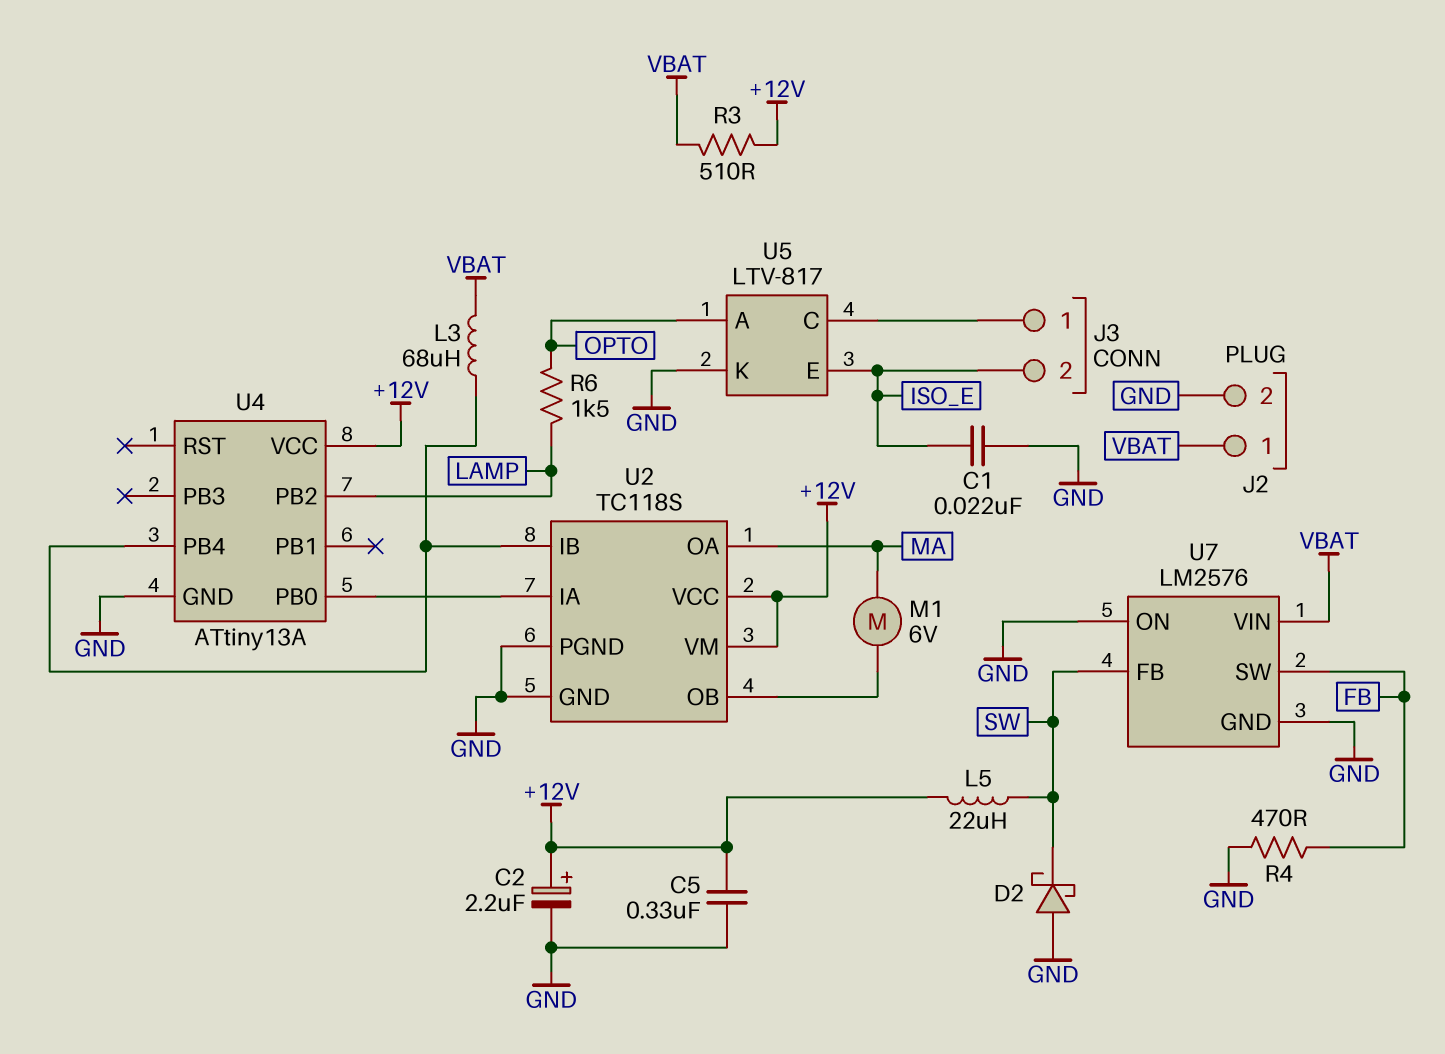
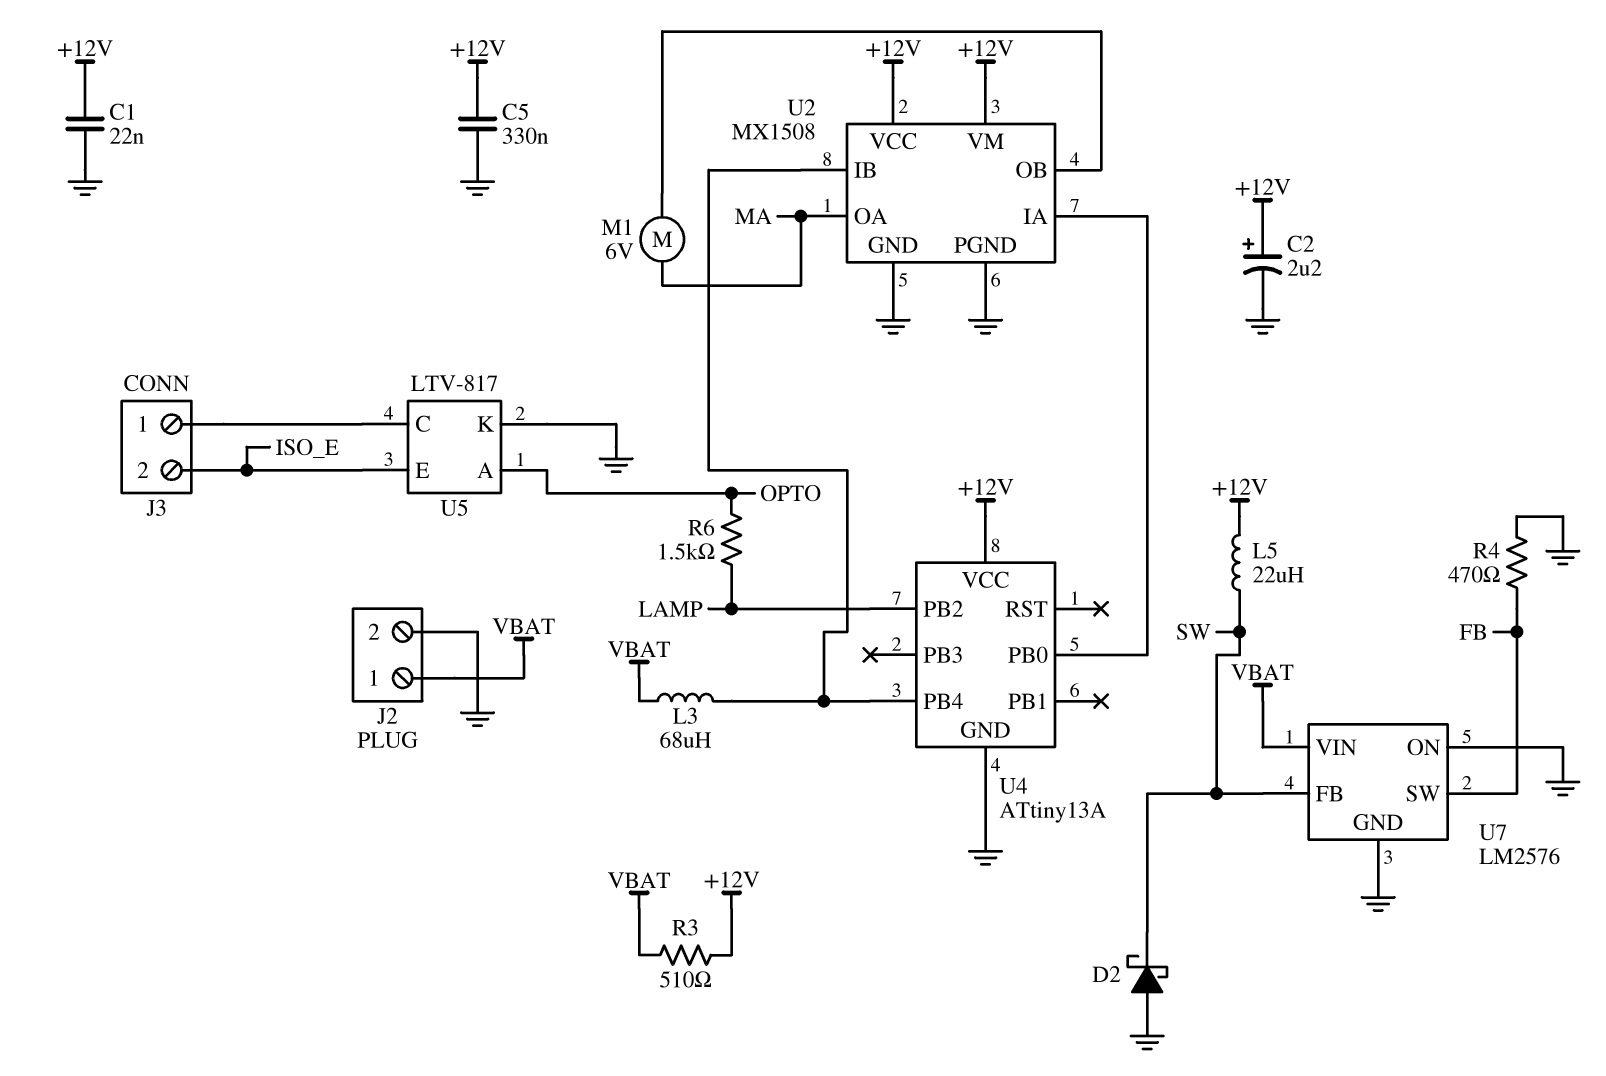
C1: 22nF (GND, ISO_E) -> 22nF (+12V, GND)
U2: TC118S -> MX1508

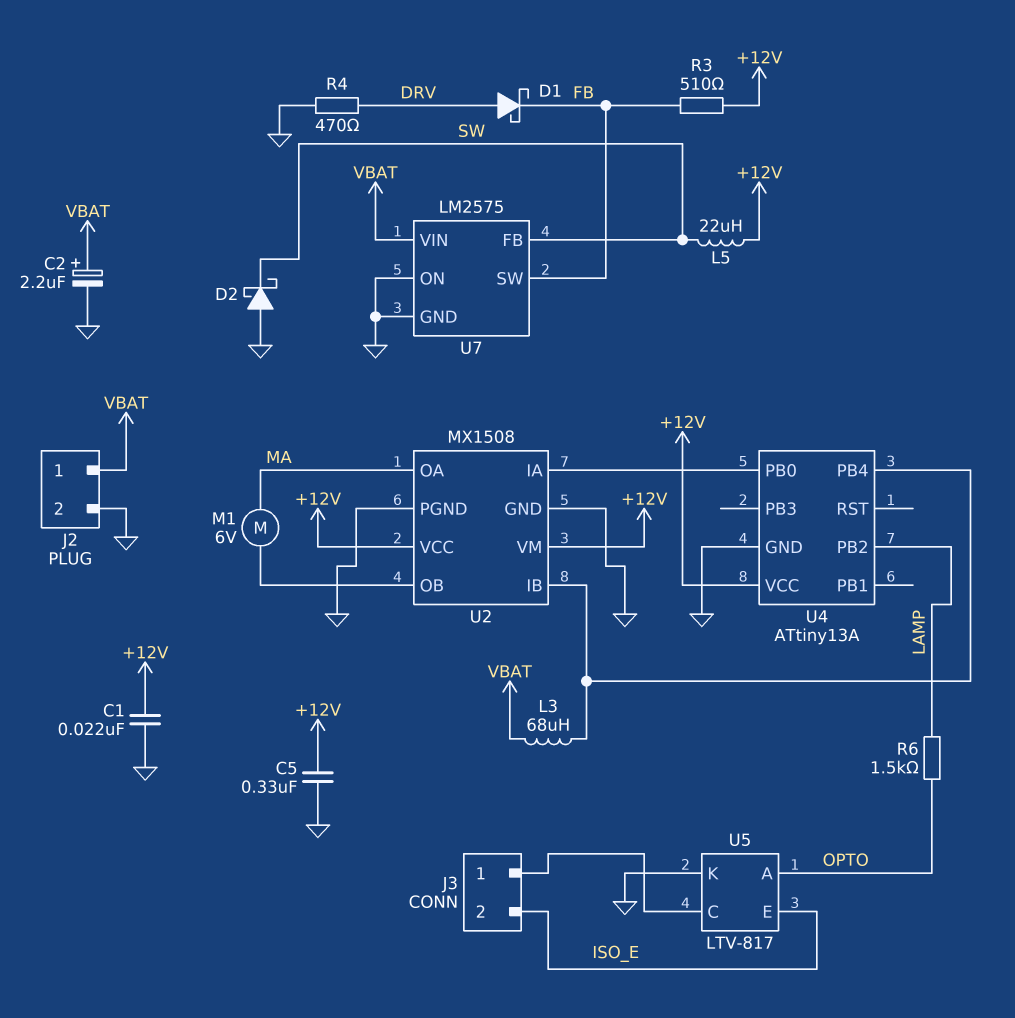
C2: 2.2uF (plus +12V, minus GND) -> 2.2uF (plus VBAT, minus GND)
D1: none -> schottky (A DRV, K FB)
R3: 510 (+12V, VBAT) -> 510 (+12V, FB)
R4: 470 (FB, GND) -> 470 (DRV, GND)
U7: LM2576 -> LM2575

